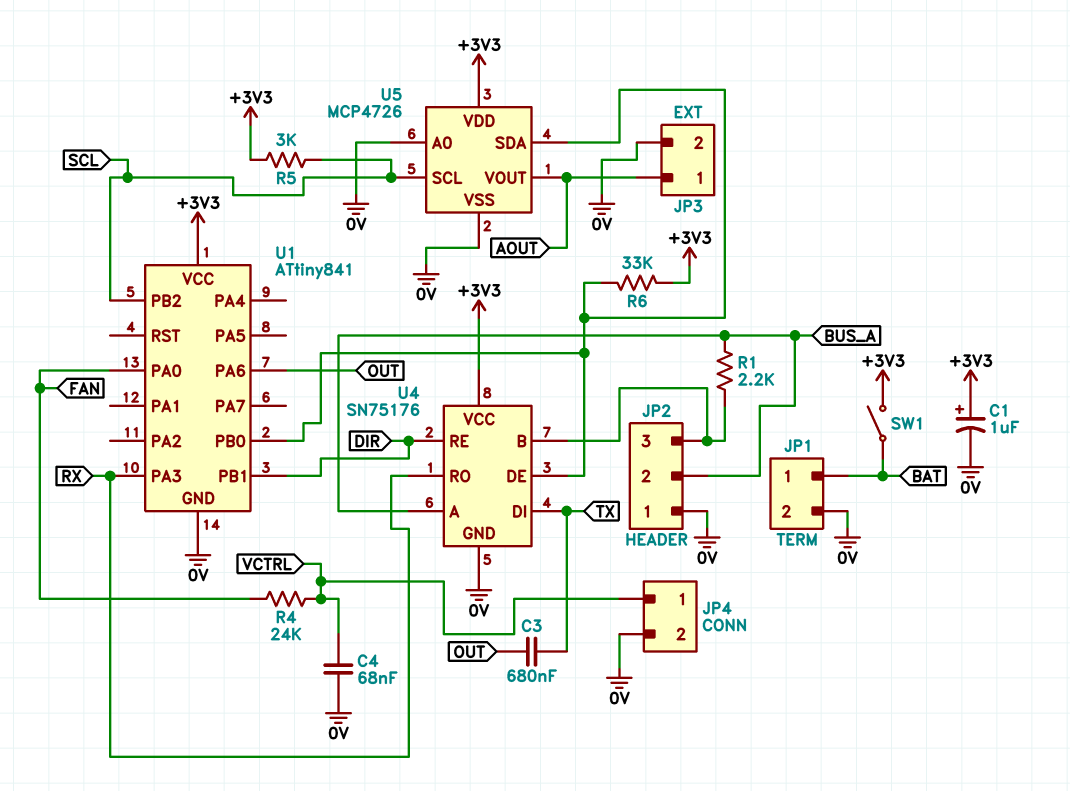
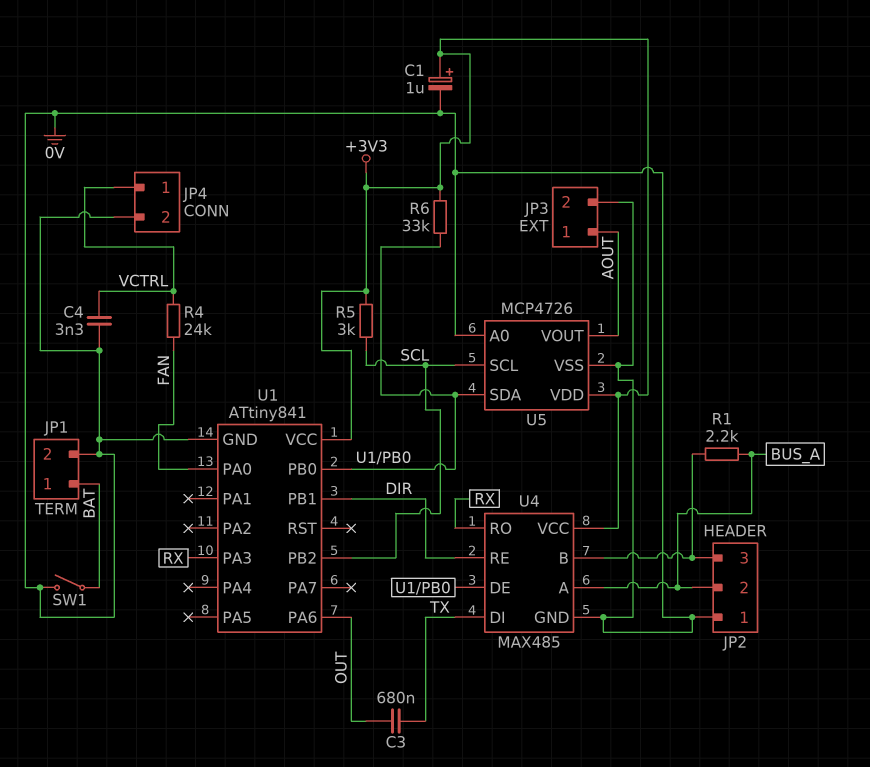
C4: 68nF (0V, VCTRL) -> 3.3nF (0V, VCTRL)
SW1: switch (+3V3, BAT) -> switch (0V, BAT)
U4: SN75176 -> MAX485

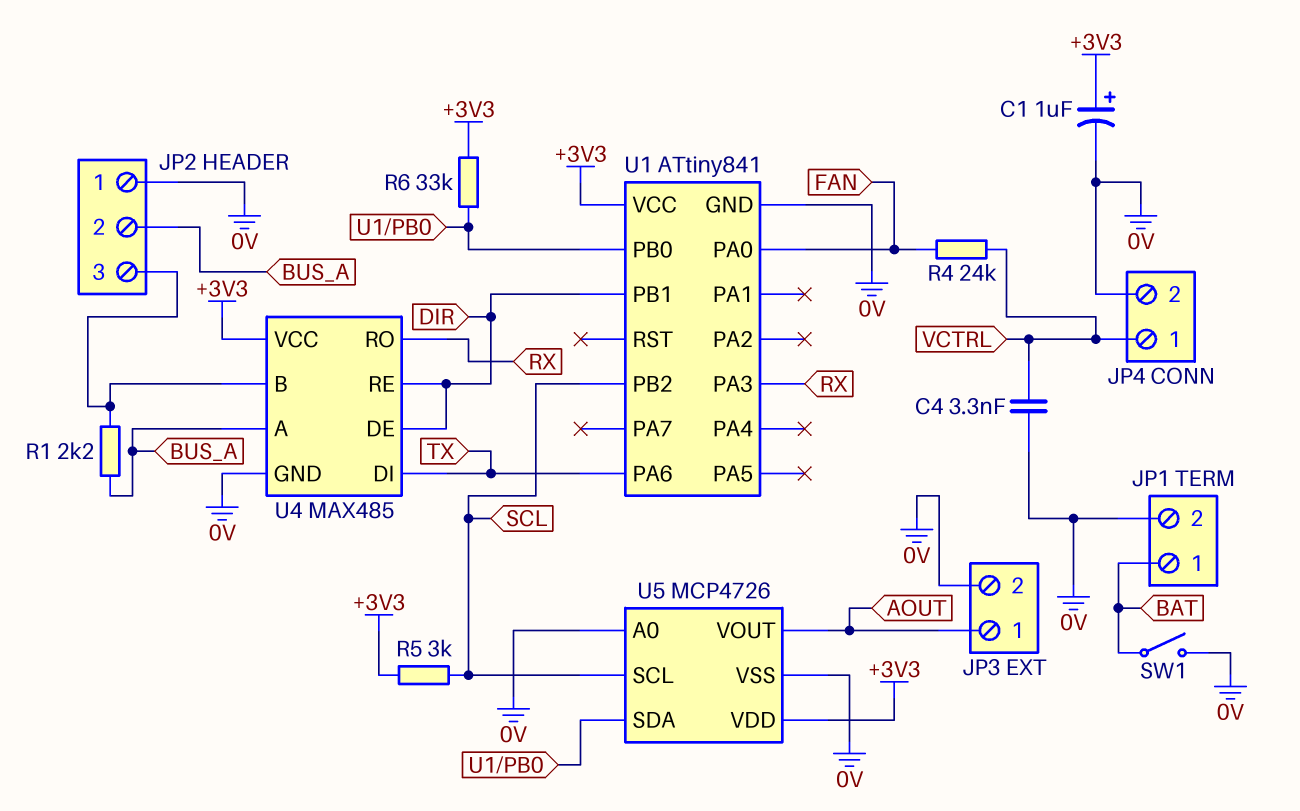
C3: 680nF (OUT, TX) -> none
U1 pin PA6: OUT -> TX
U4 pin DE: U1/PB0 -> DIR

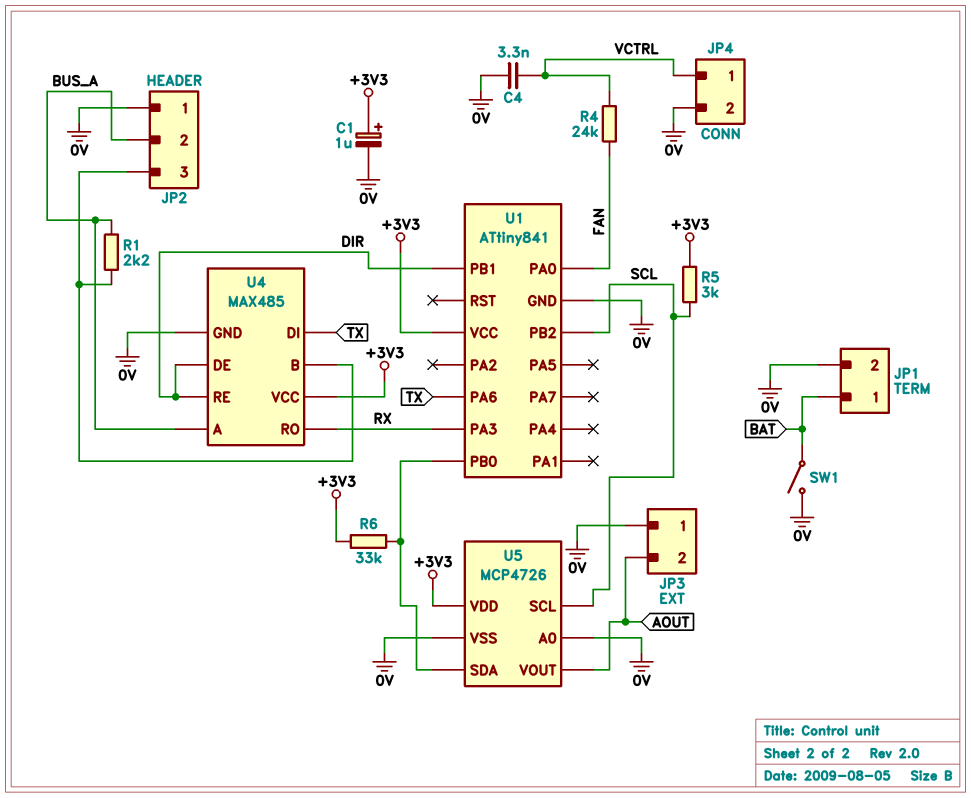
JP3 pin 1: AOUT -> 0V
JP3 pin 2: 0V -> AOUT

